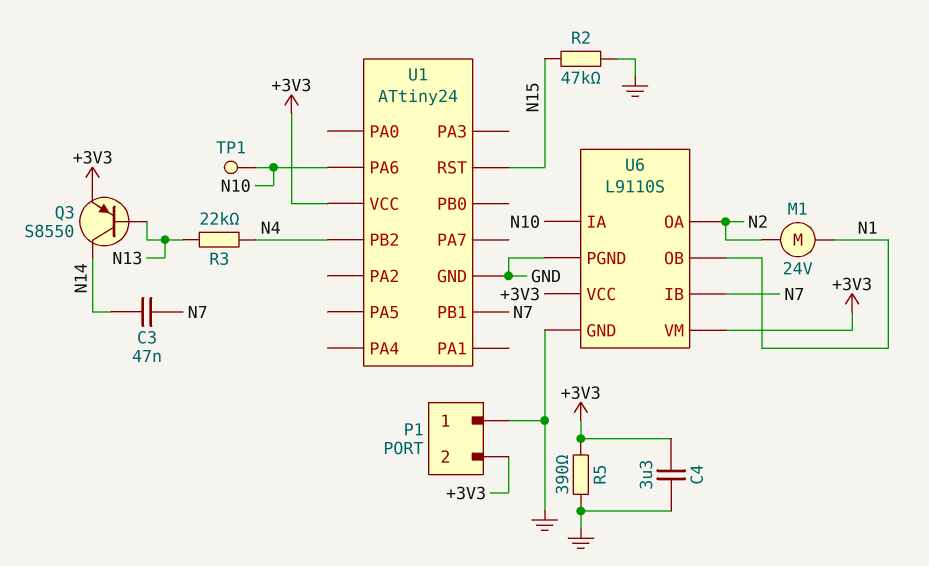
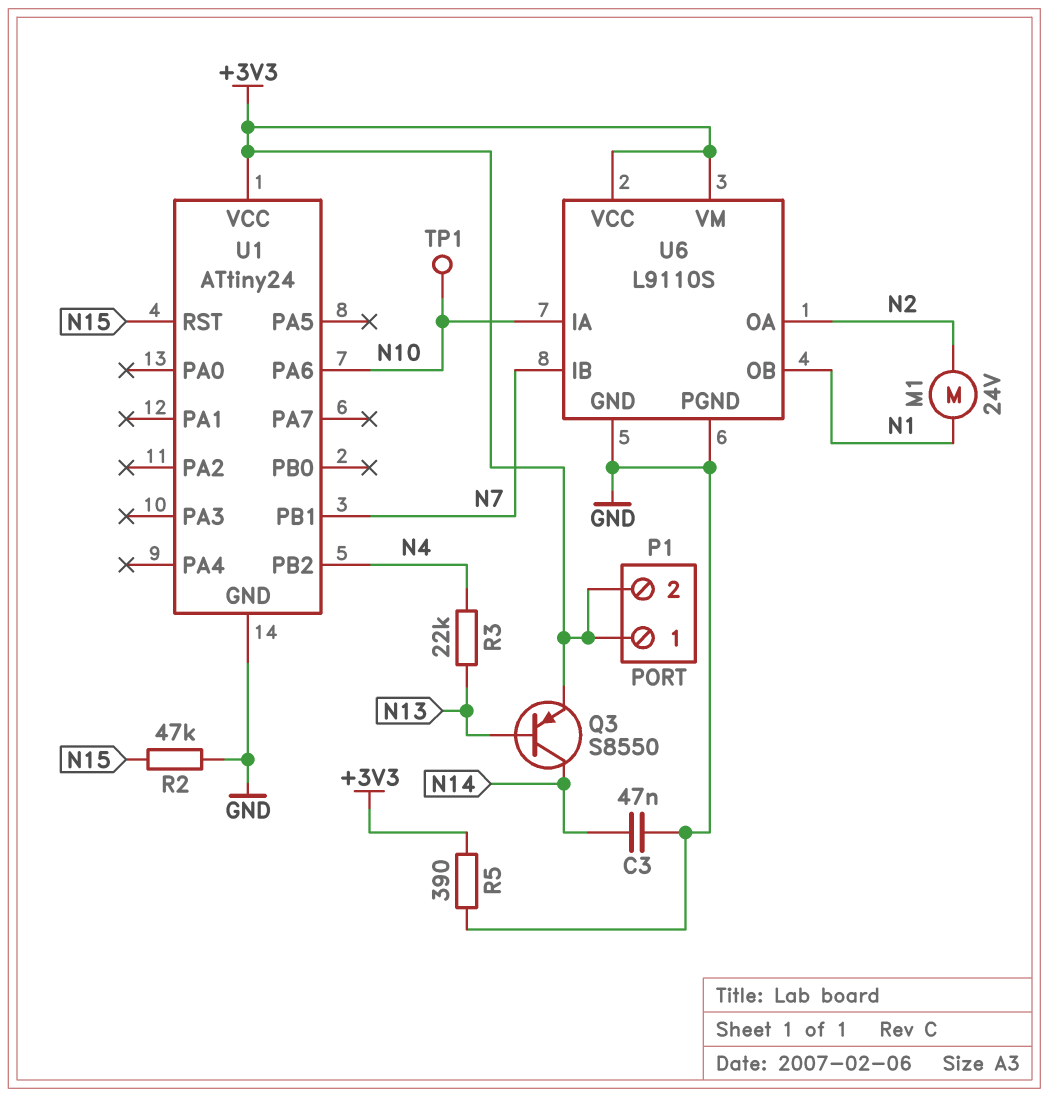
C3: 47nF (N7, N14) -> 47nF (GND, N14)
C4: 3.3uF (+3V3, GND) -> none
P1 pin 1: GND -> +3V3

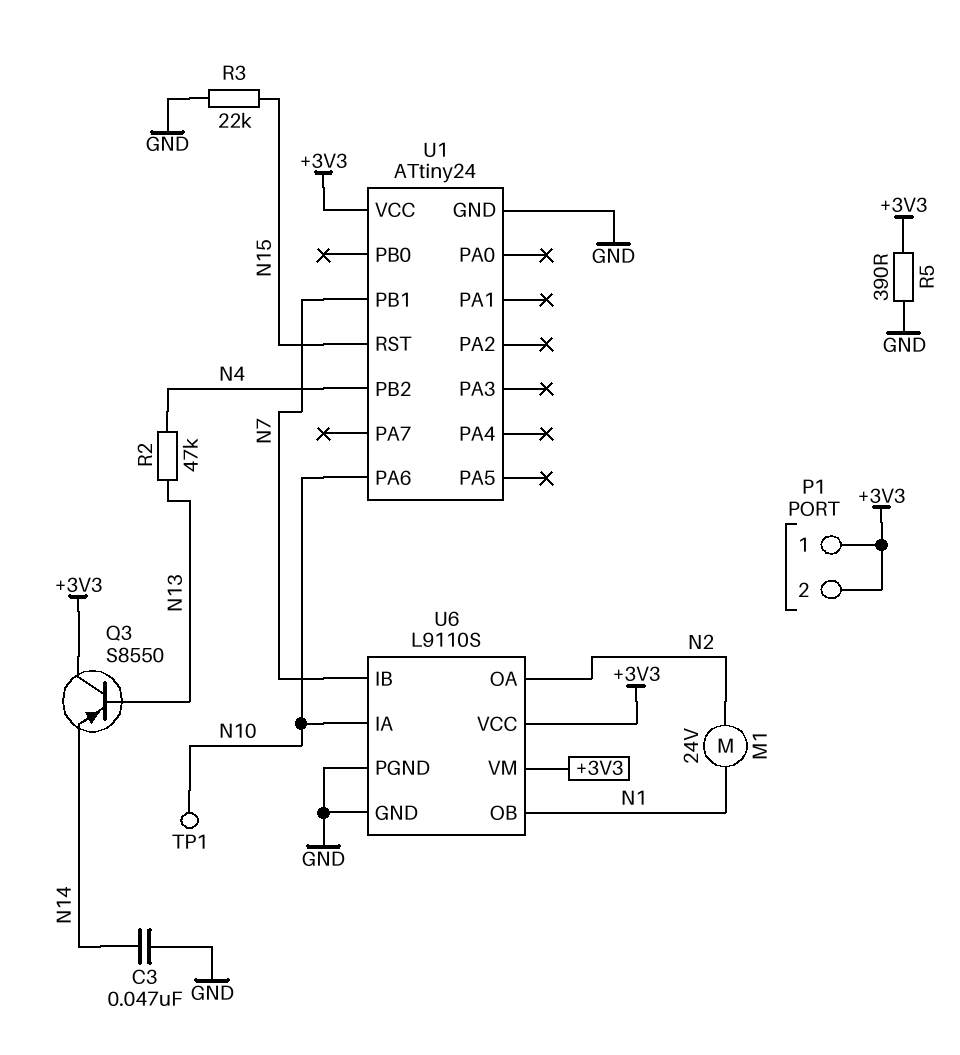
Q3: PNP S8550 (B N13, C N14, E +3V3) -> PNP S8550 (B N13, C +3V3, E N14)
R2: 47k (GND, N15) -> 47k (N4, N13)
R3: 22k (N4, N13) -> 22k (GND, N15)

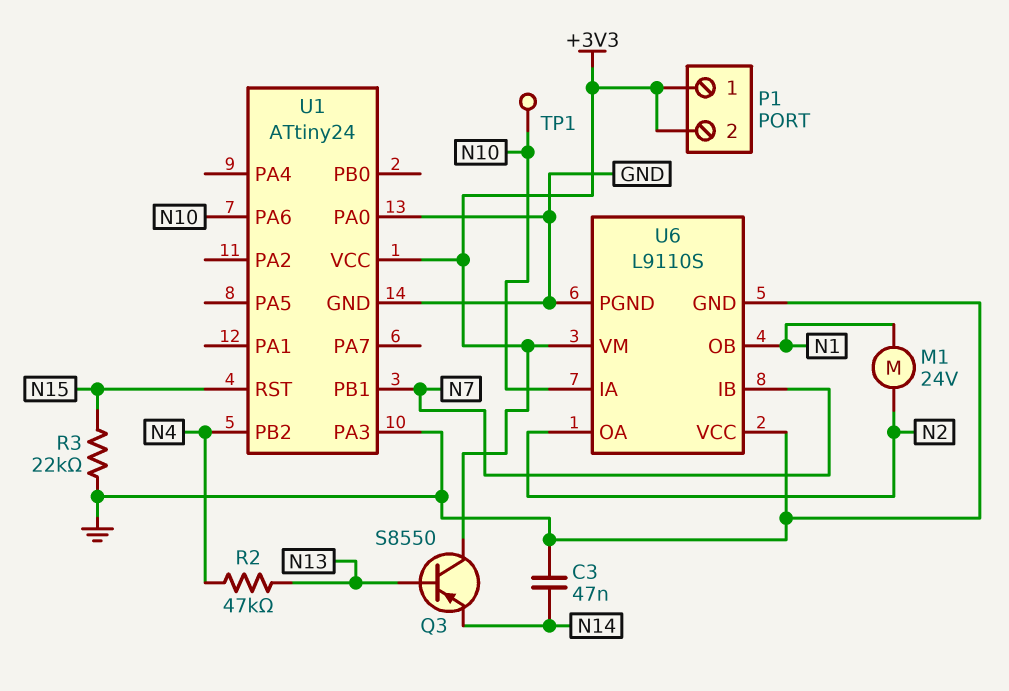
R5: 390 (+3V3, GND) -> none
U1 pin PA0: none -> GND
U1 pin PA3: none -> GND
U6 pin VCC: +3V3 -> GND

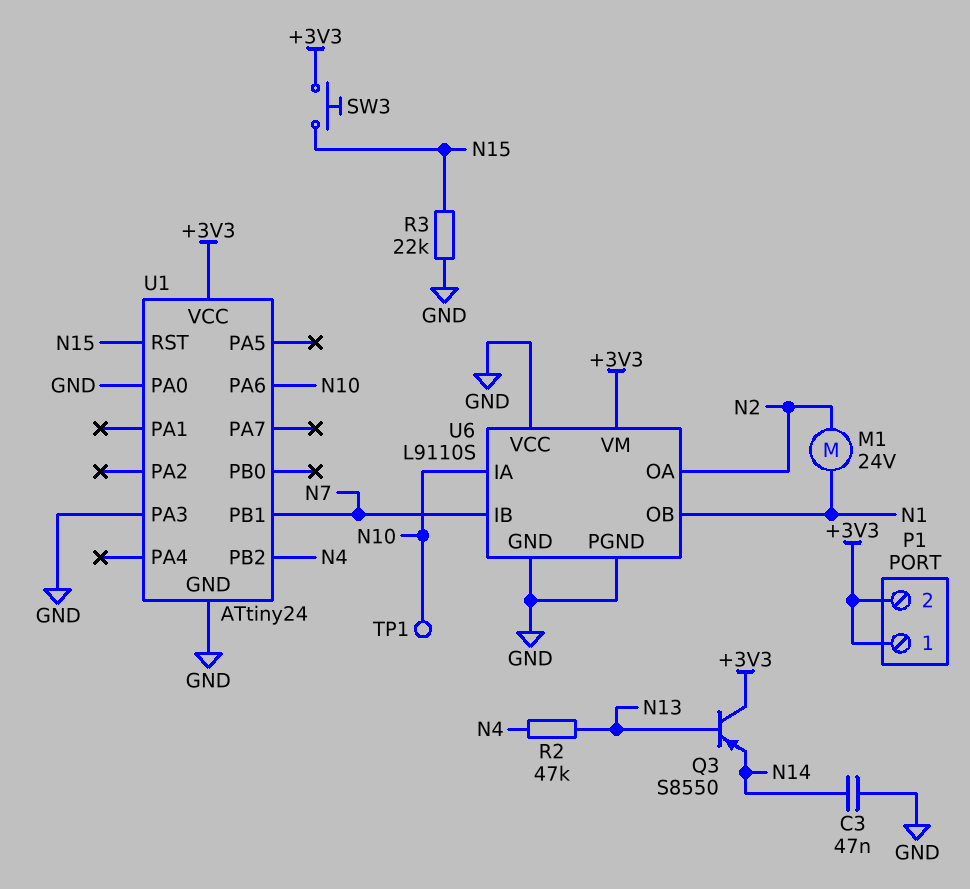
SW3: none -> button (+3V3, N15)

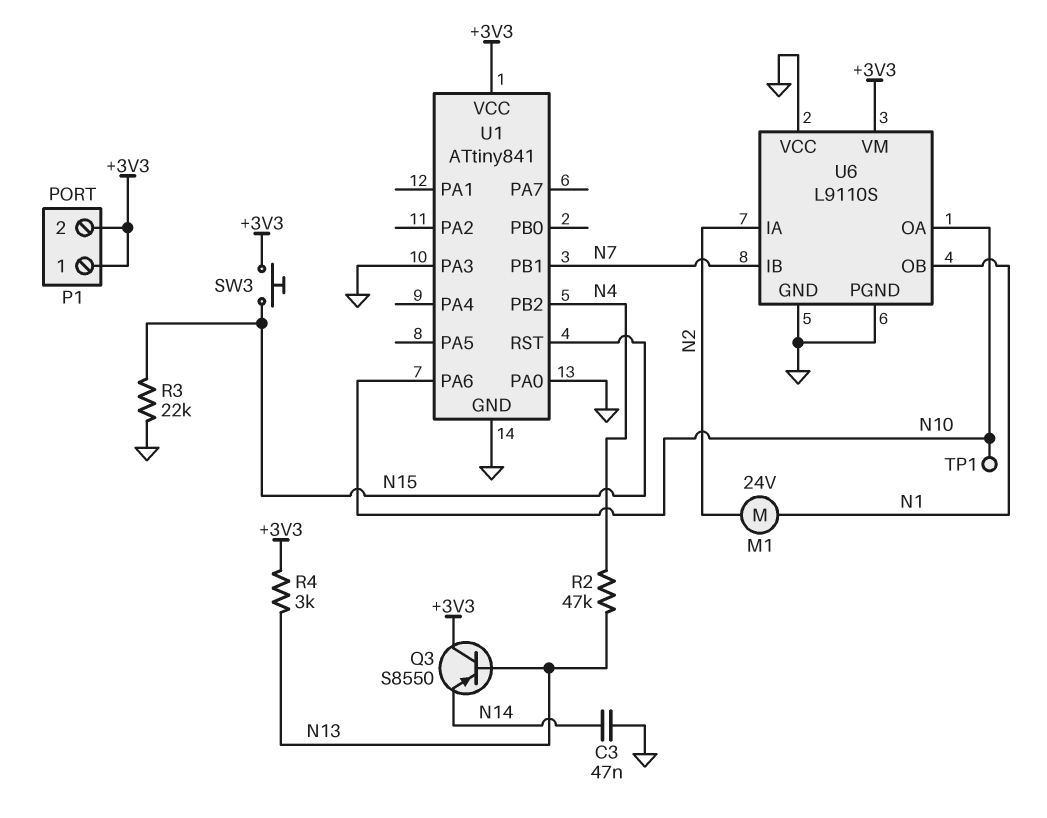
R4: none -> 3k (+3V3, N13)
U1: ATtiny24 -> ATtiny841
U6 pin IA: N10 -> N2
U6 pin OA: N2 -> N10

